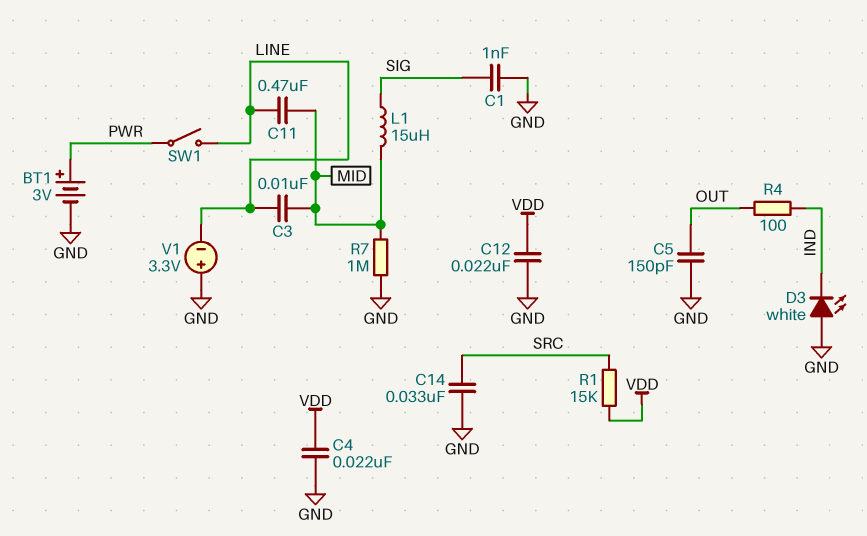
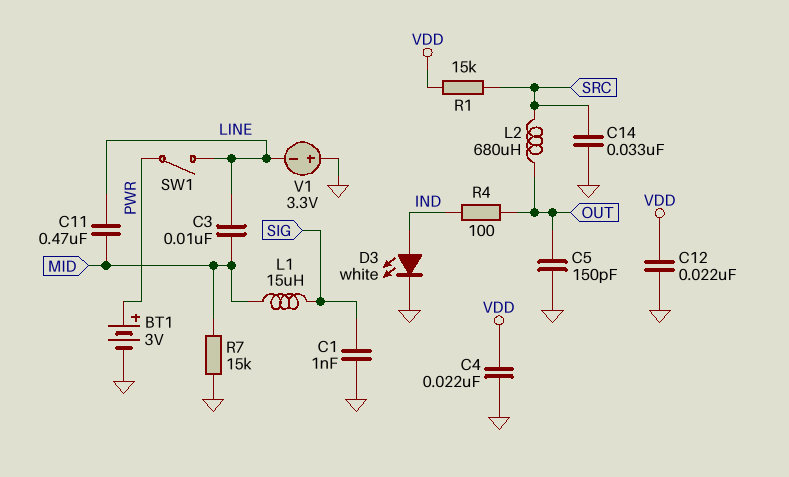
D3: LED white (A GND, K IND) -> LED white (A IND, K GND)
L2: none -> 680uH (OUT, SRC)
R7: 1M (GND, MID) -> 15k (GND, MID)

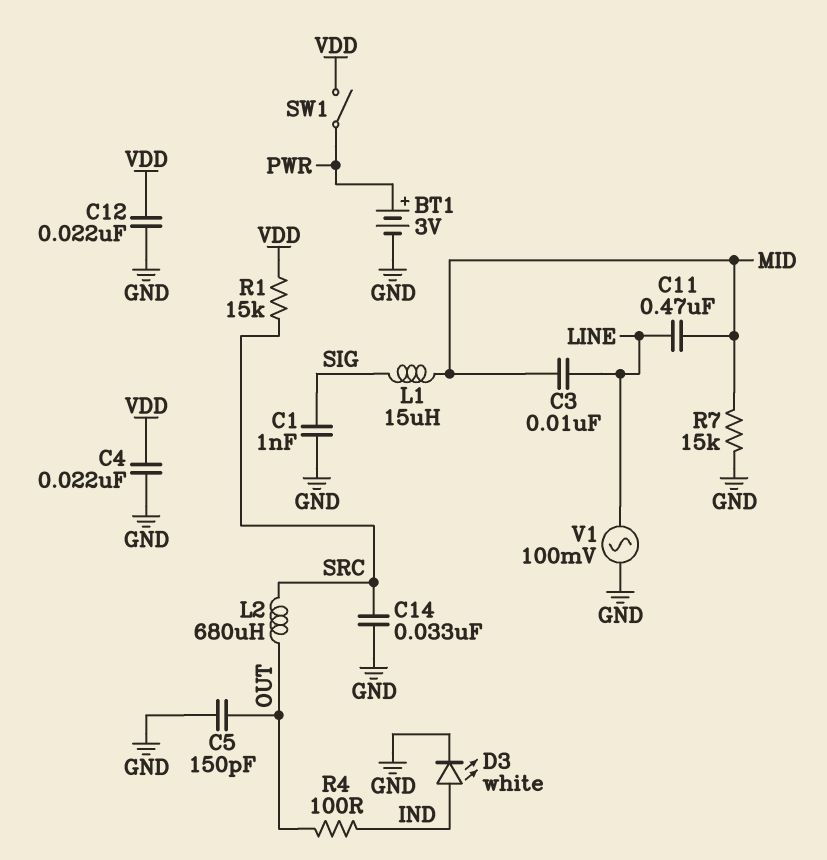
SW1: switch (LINE, PWR) -> switch (PWR, VDD)
V1: 3.3V (plus GND, minus LINE) -> AC 100mV (GND, LINE)

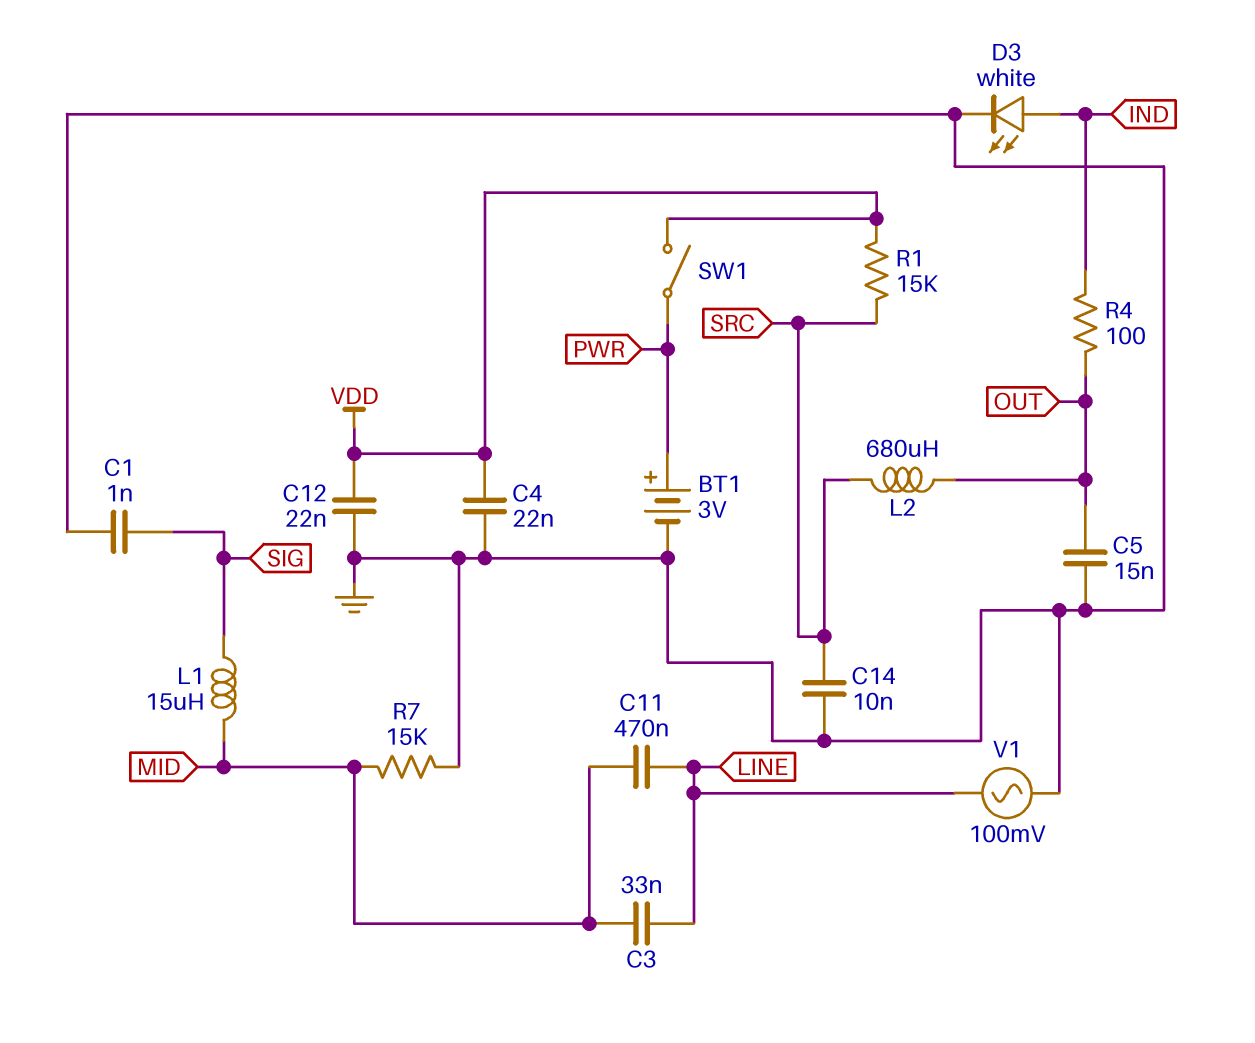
C3: 10nF (LINE, MID) -> 33nF (LINE, MID)
C5: 150pF (GND, OUT) -> 15nF (GND, OUT)
C14: 33nF (GND, SRC) -> 10nF (GND, SRC)

